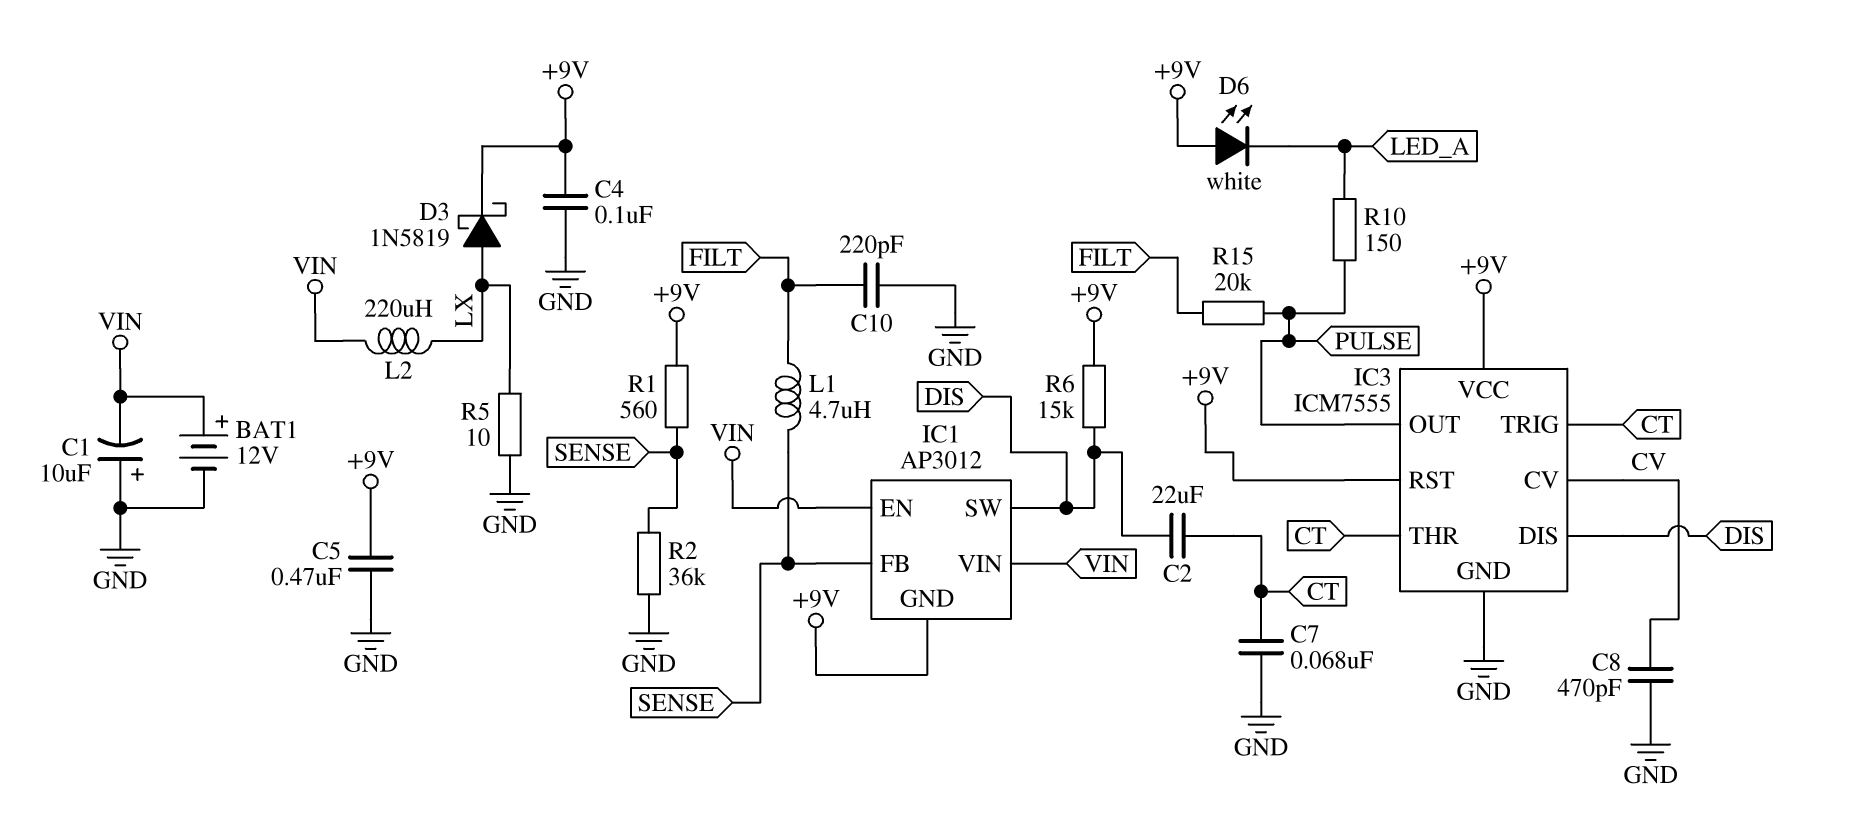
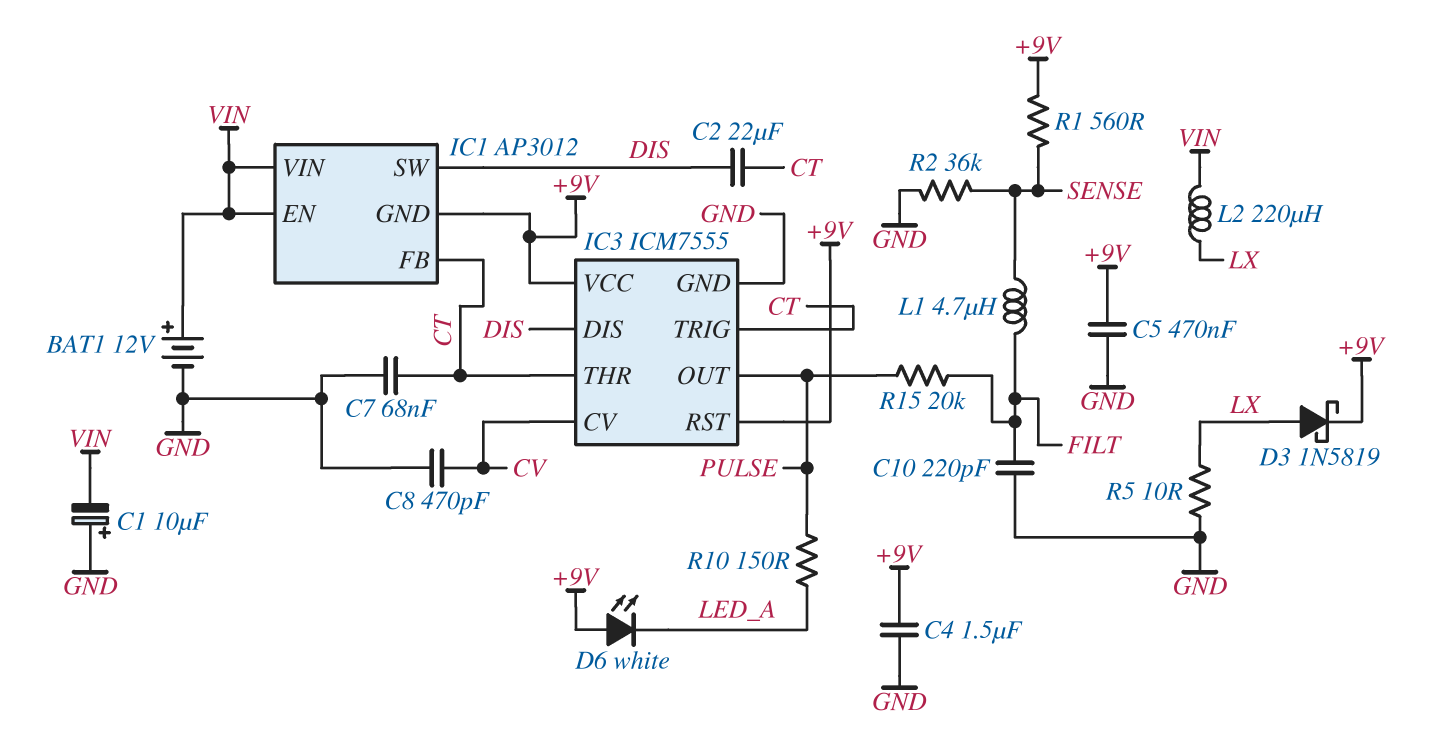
C4: 100nF (+9V, GND) -> 1.5uF (+9V, GND)
IC1 pin FB: SENSE -> CT
R6: 15k (+9V, DIS) -> none

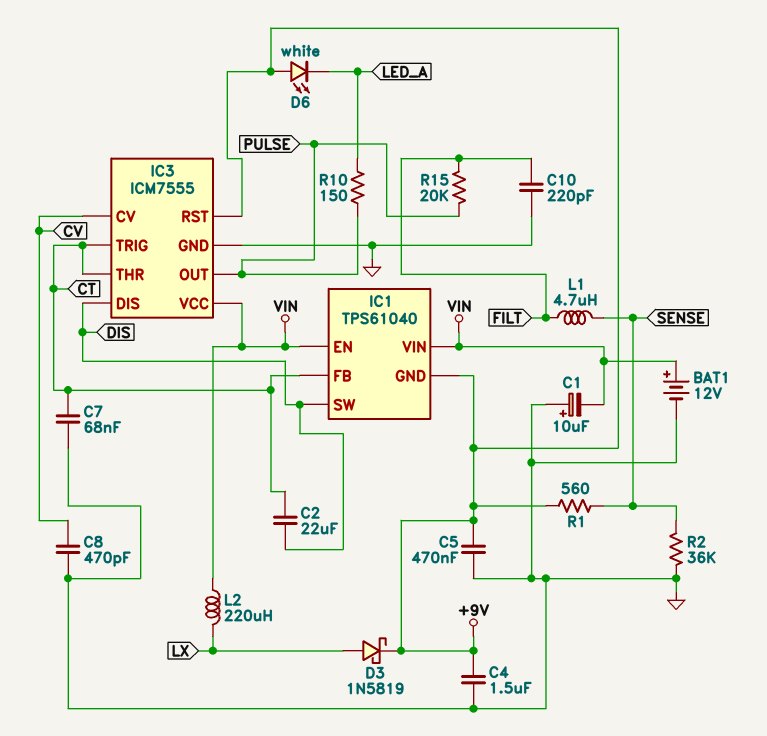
IC1: AP3012 -> TPS61040
IC3 pin VCC: +9V -> VIN
R5: 10 (GND, LX) -> none

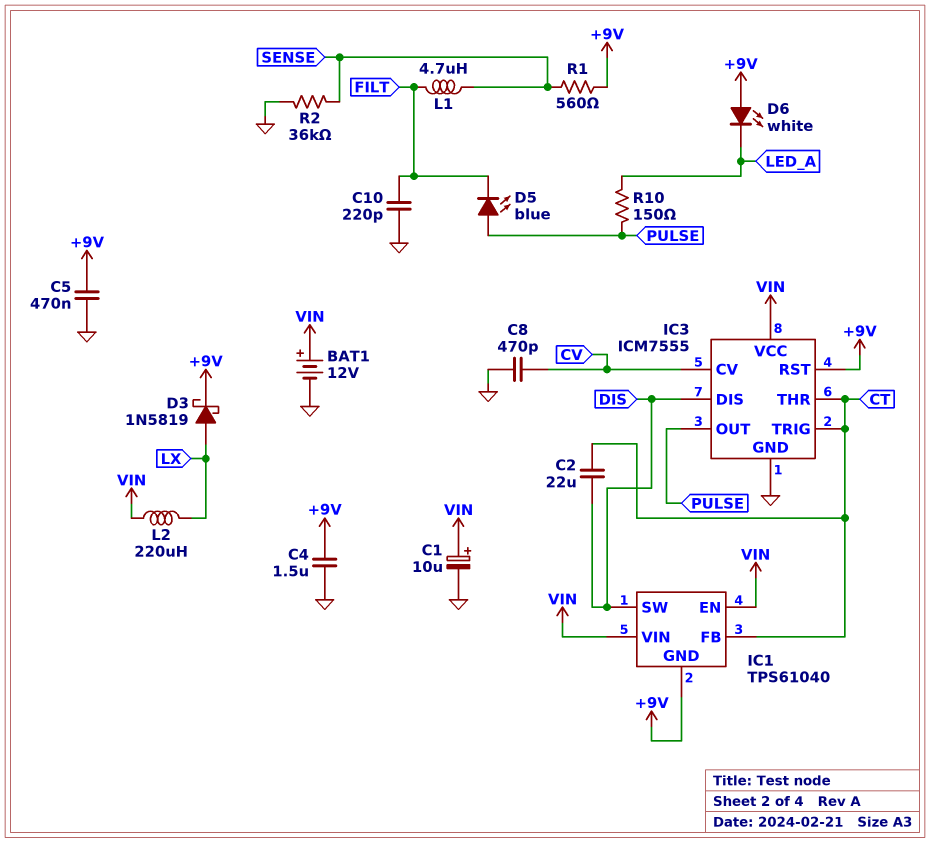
C1: 10uF (plus GND, minus VIN) -> 10uF (plus VIN, minus GND)
C7: 68nF (CT, GND) -> none
D5: none -> LED blue (A PULSE, K FILT)
R15: 20k (FILT, PULSE) -> none

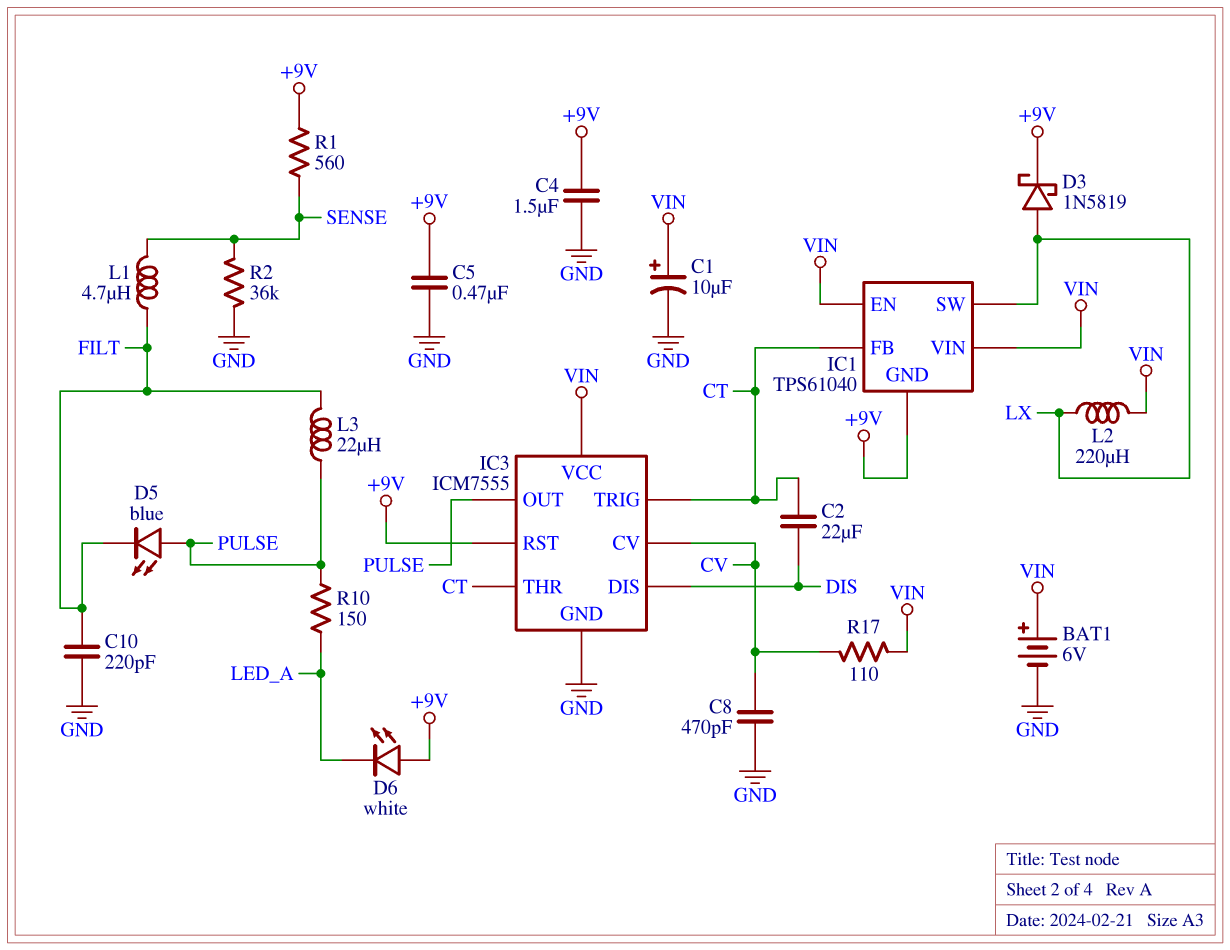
BAT1: 12V (plus VIN, minus GND) -> 6V (plus VIN, minus GND)
IC1 pin SW: DIS -> LX
L3: none -> 22uH (FILT, PULSE)
R17: none -> 110 (CV, VIN)

